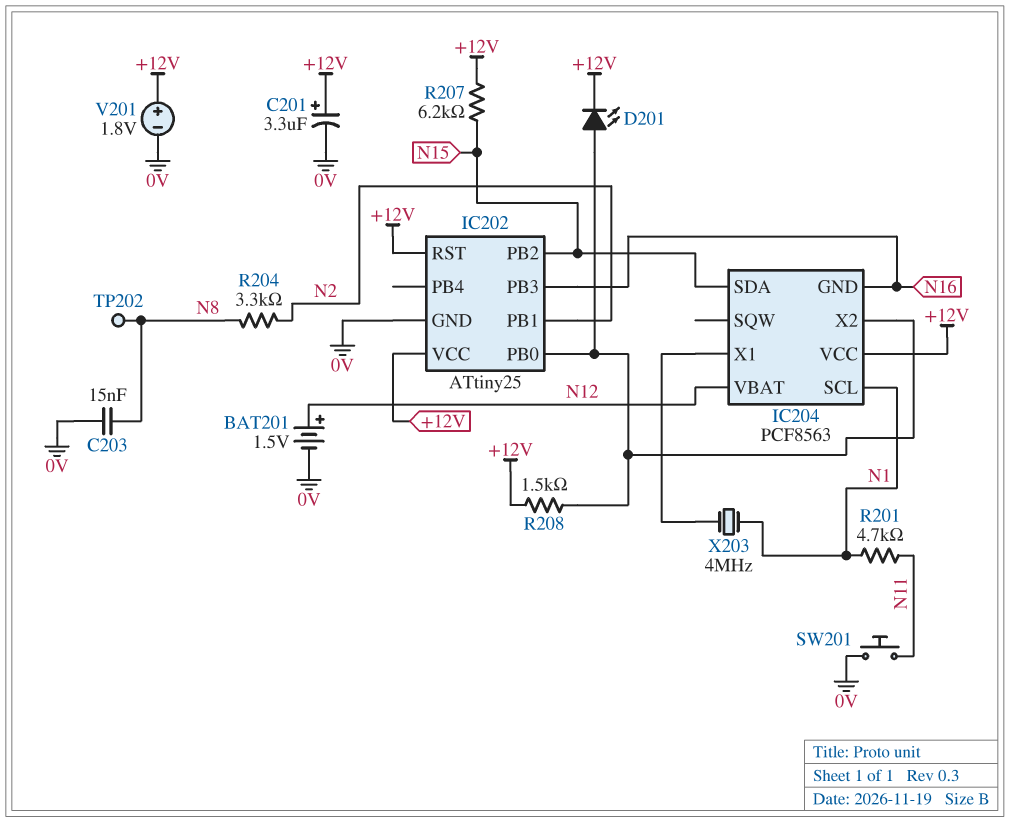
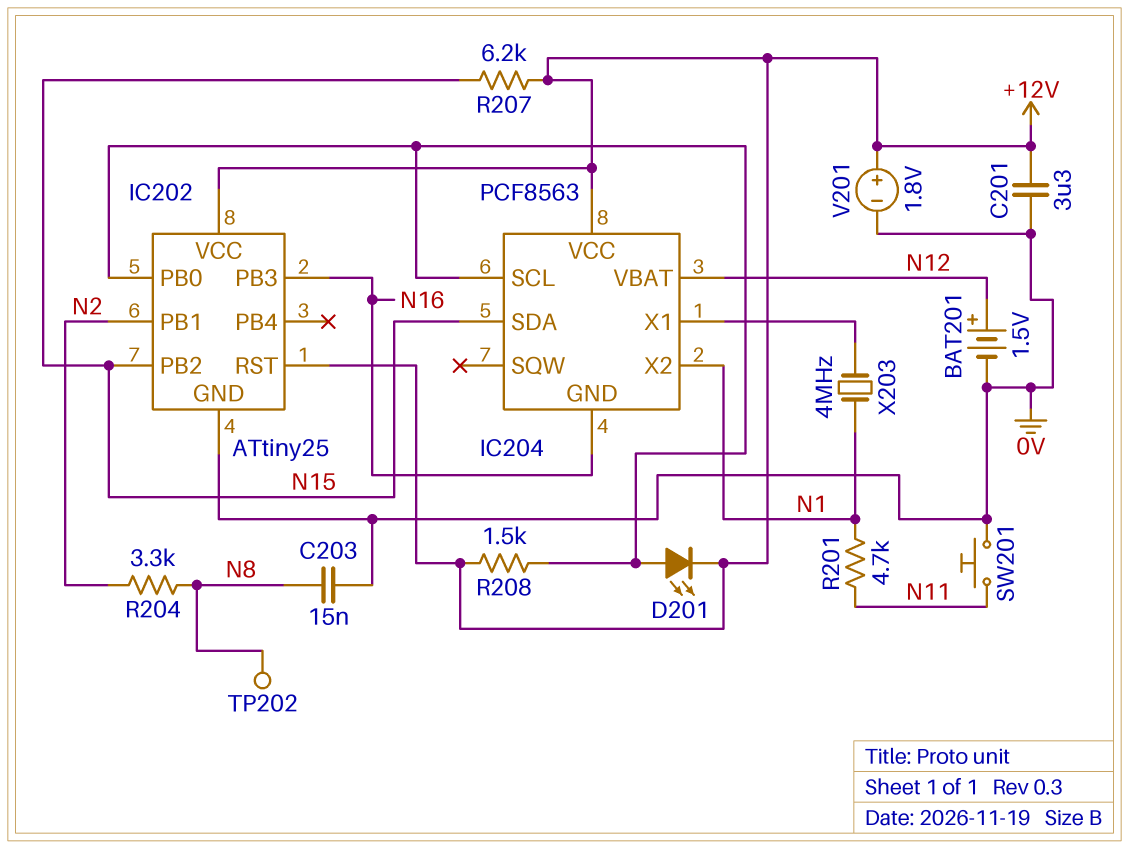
C201: 3.3uF (plus +12V, minus 0V) -> 3.3uF (+12V, 0V)
IC204 pin SCL: N1 -> IC202/PB0
IC204 pin X2: IC202/PB0 -> N1

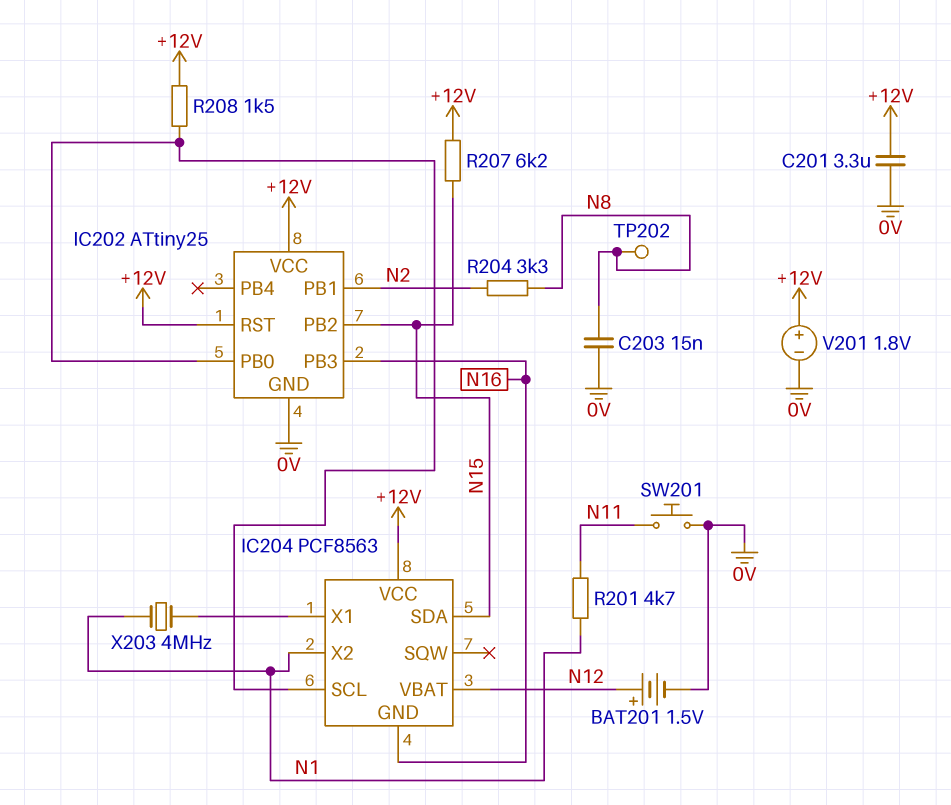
D201: LED (A IC202/PB0, K +12V) -> none

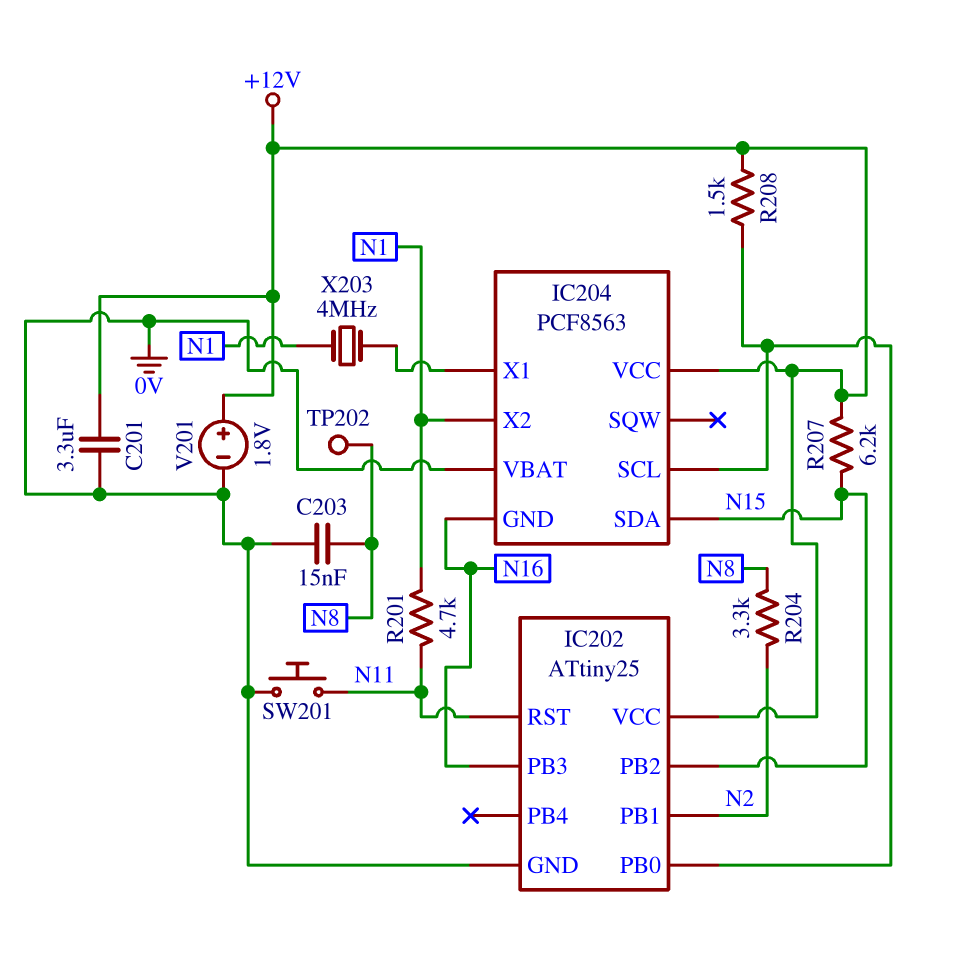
BAT201: 1.5V (plus N12, minus 0V) -> none
IC202 pin RST: +12V -> N11
IC204 pin VBAT: N12 -> 0V

